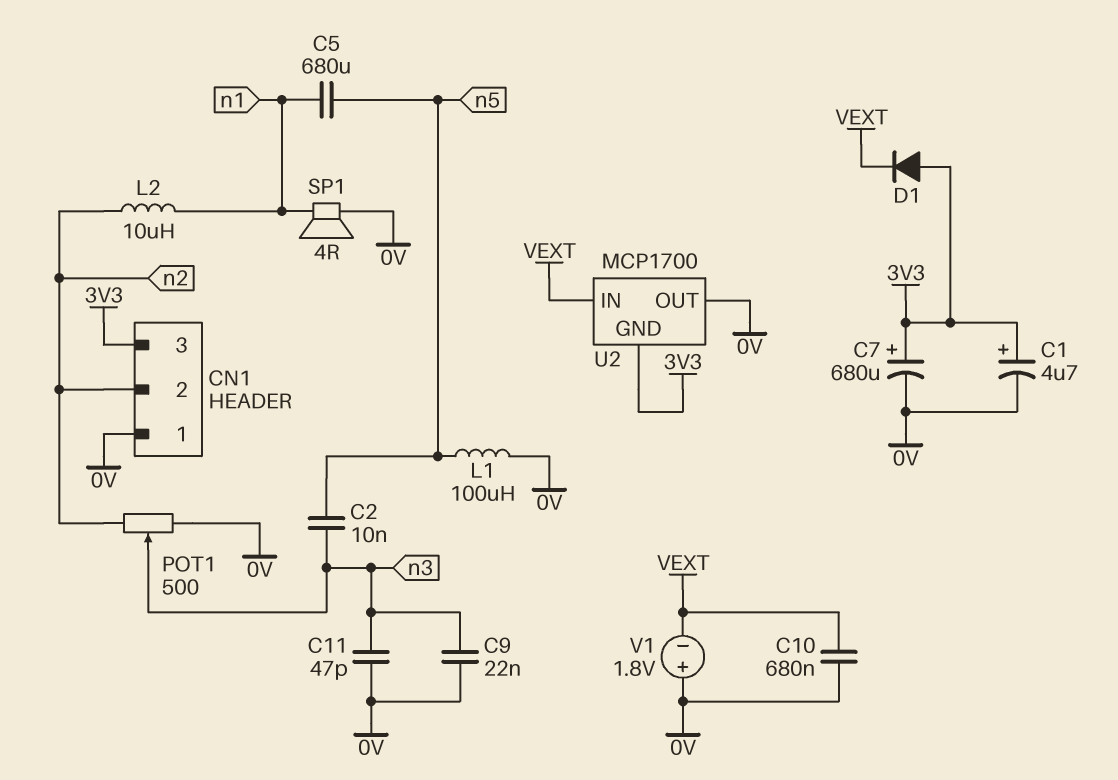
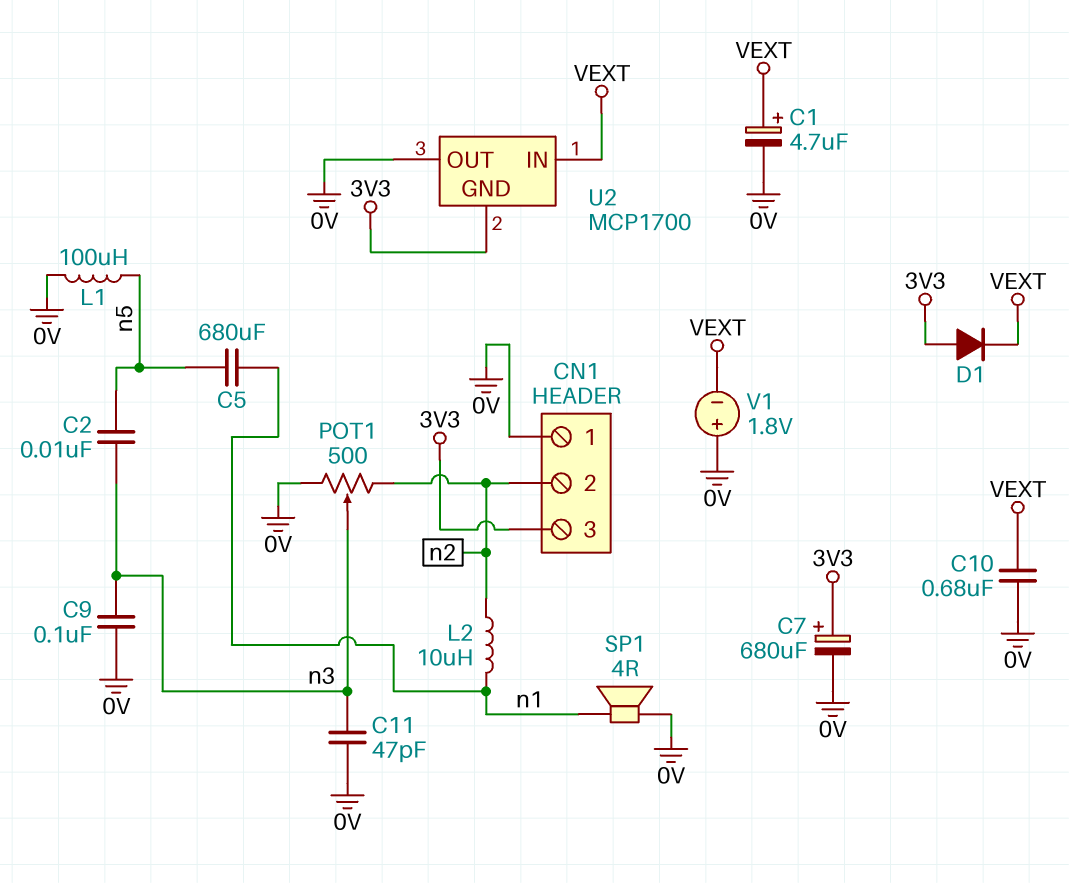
C1: 4.7uF (plus 3V3, minus 0V) -> 4.7uF (plus VEXT, minus 0V)
C9: 22nF (0V, n3) -> 100nF (0V, n3)

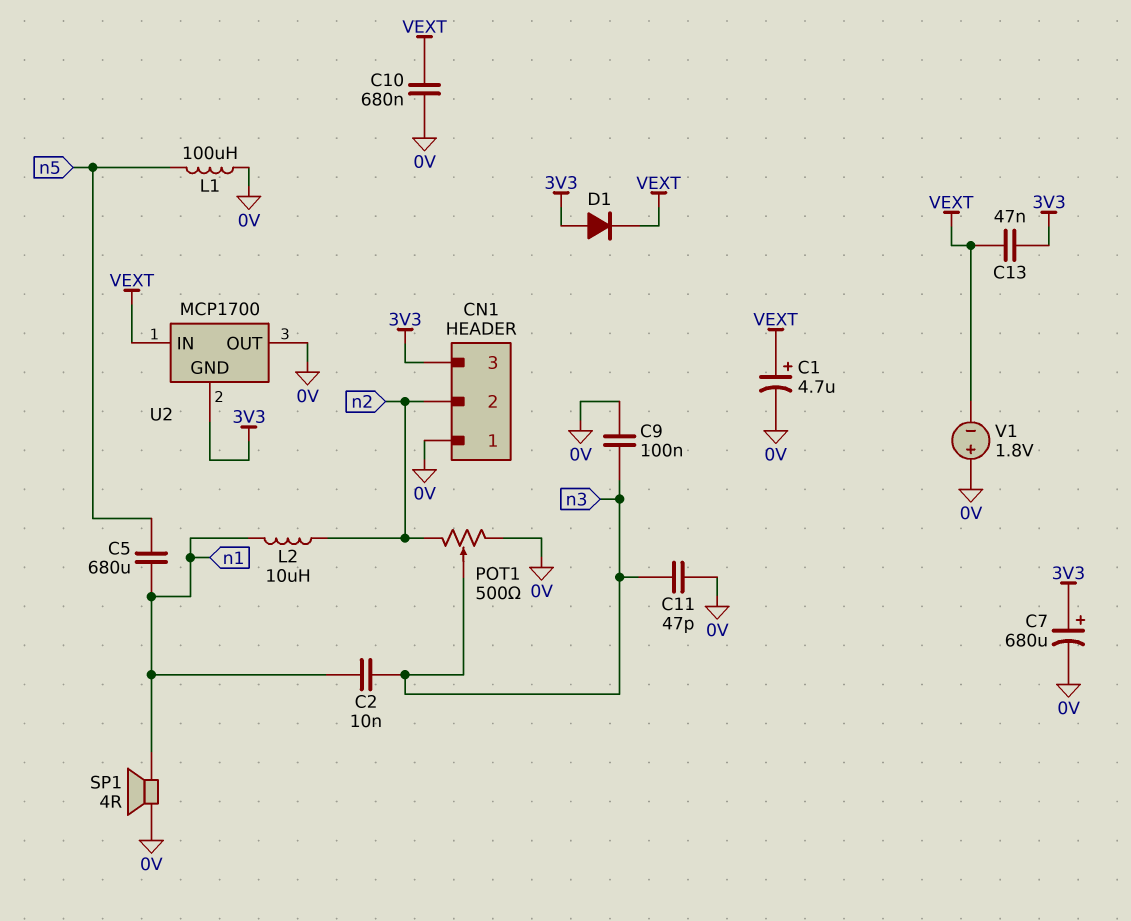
C2: 10nF (n3, n5) -> 10nF (n1, n3)
C13: none -> 47nF (3V3, VEXT)

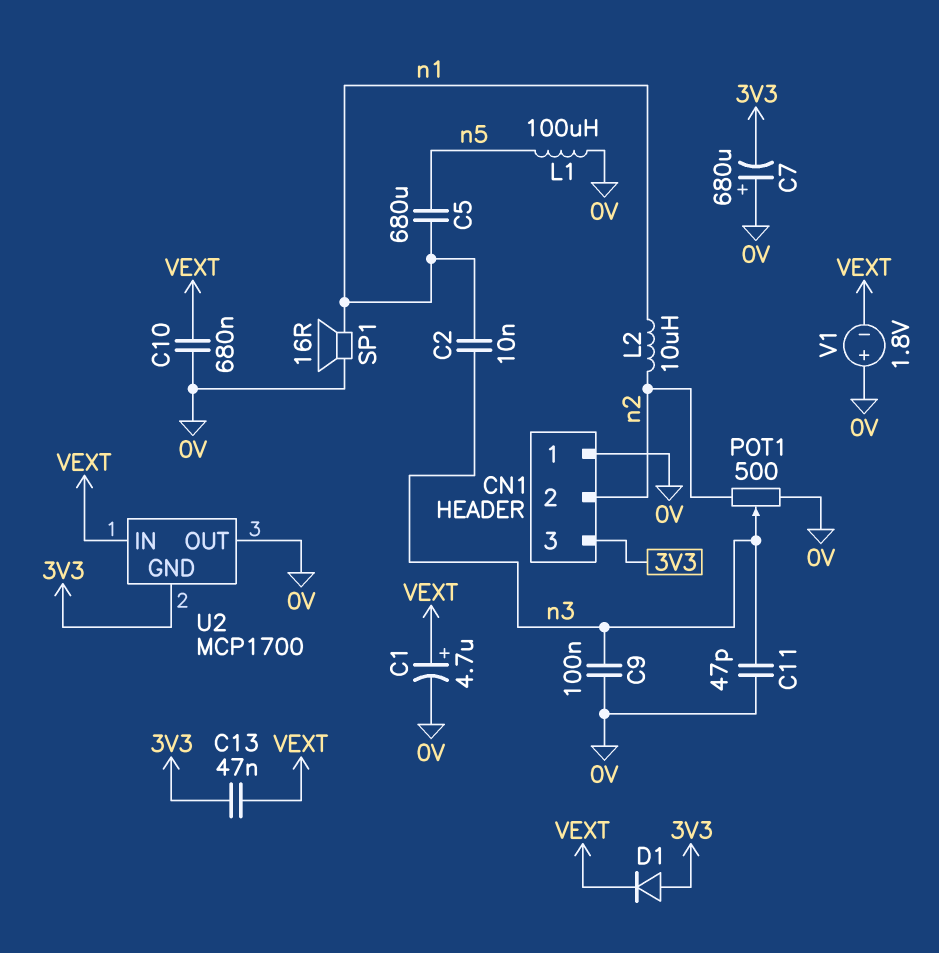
C7: 680uF (plus 3V3, minus 0V) -> 680uF (plus 0V, minus 3V3)
SP1: speaker 4R (0V, n1) -> speaker 16R (0V, n1)

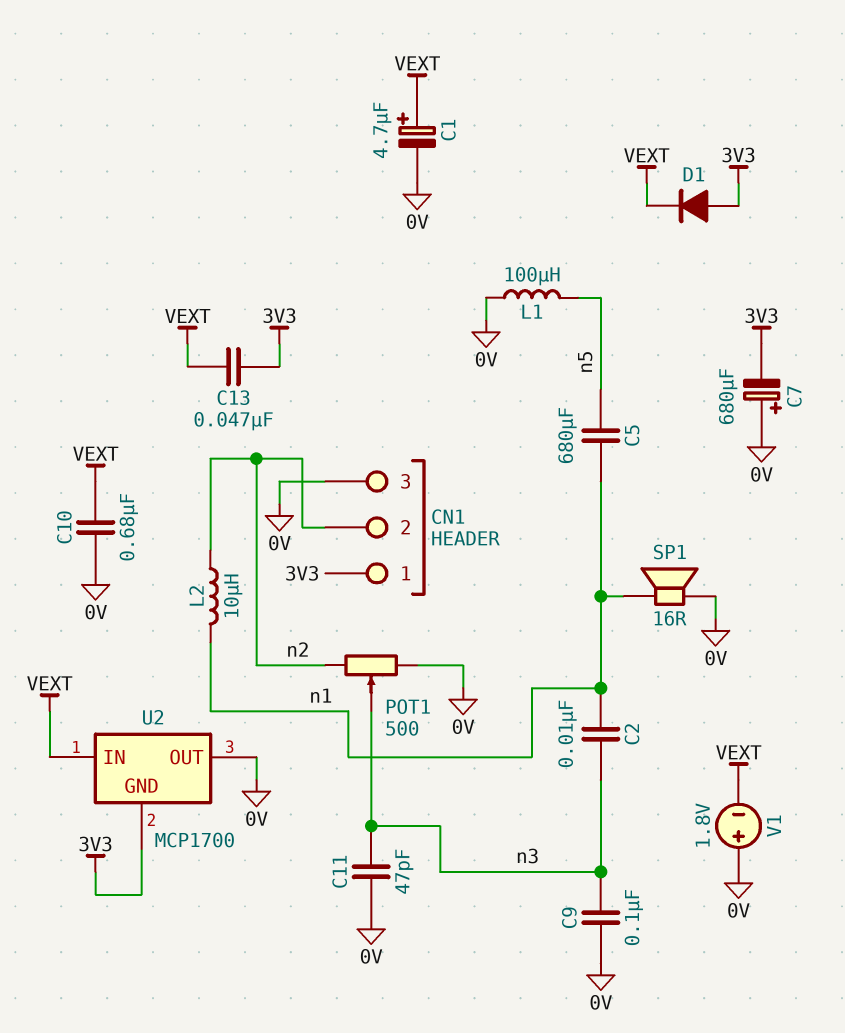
CN1 pin 1: 0V -> 3V3
CN1 pin 3: 3V3 -> 0V

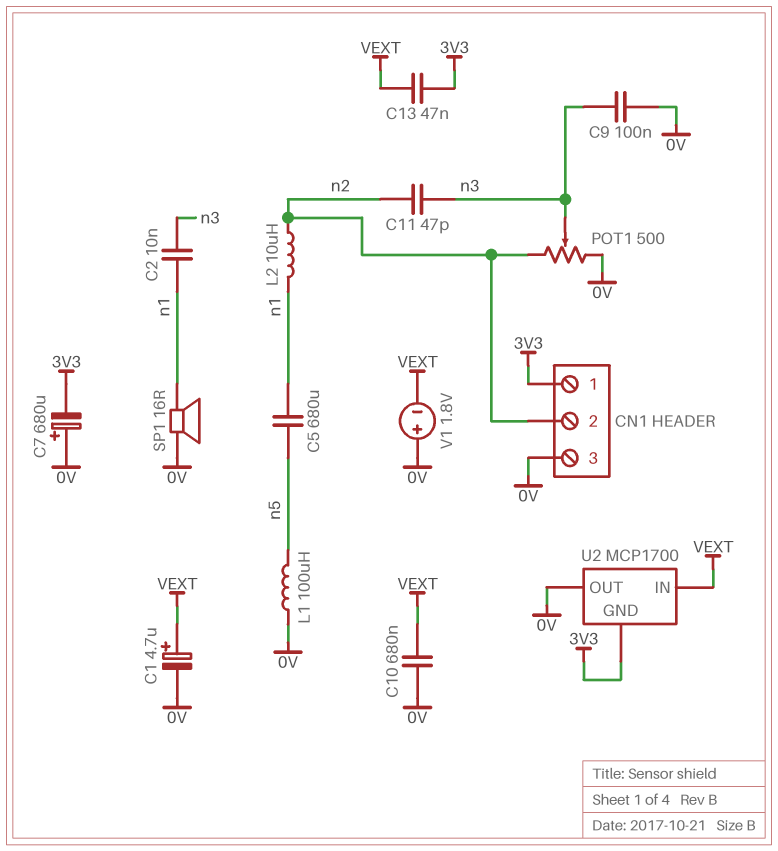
C11: 47pF (0V, n3) -> 47pF (n2, n3)
D1: diode (A 3V3, K VEXT) -> none

